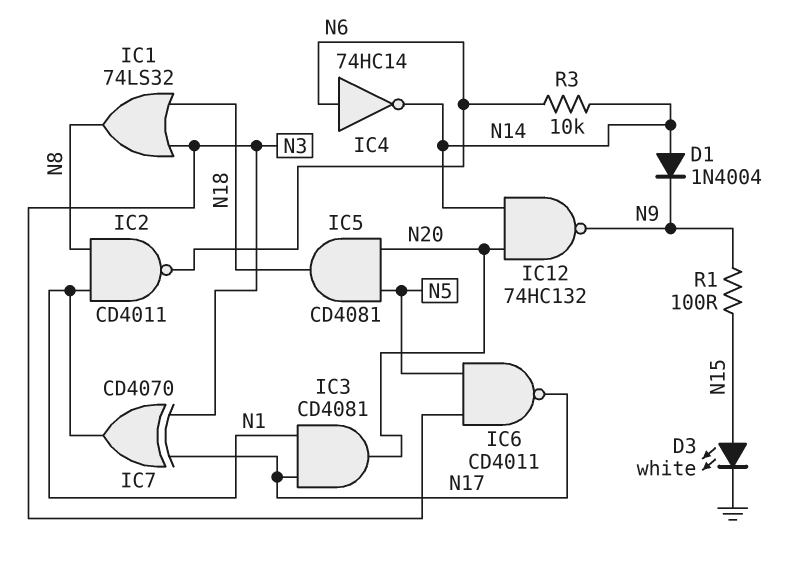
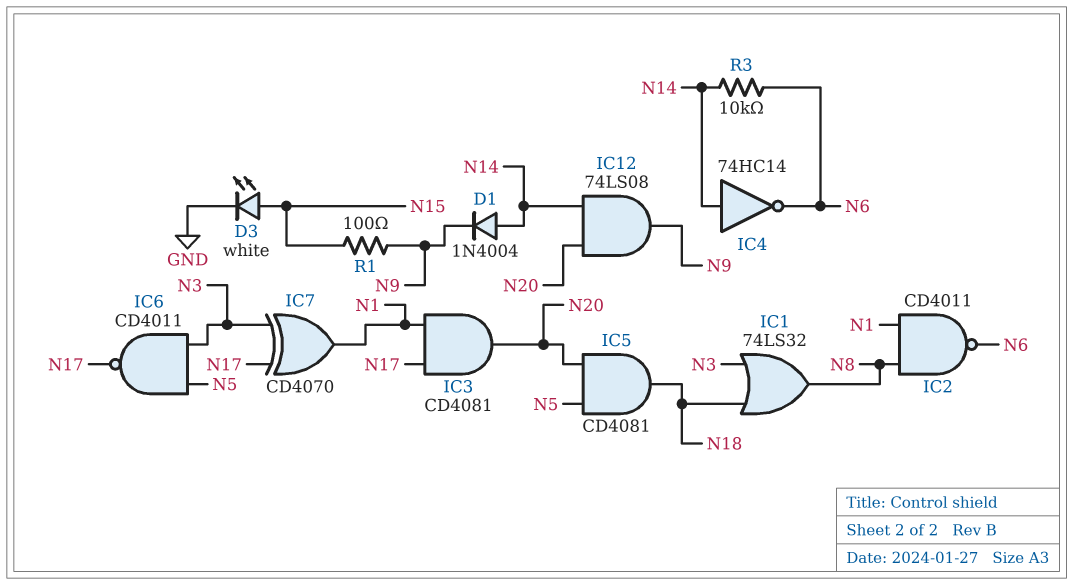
IC4: NOT 74HC14 (in N6, out N14) -> NOT 74HC14 (in N14, out N6)
IC12: NAND 74HC132 (in N14, in N20, out N9) -> AND 74LS08 (in N14, in N20, out N9)

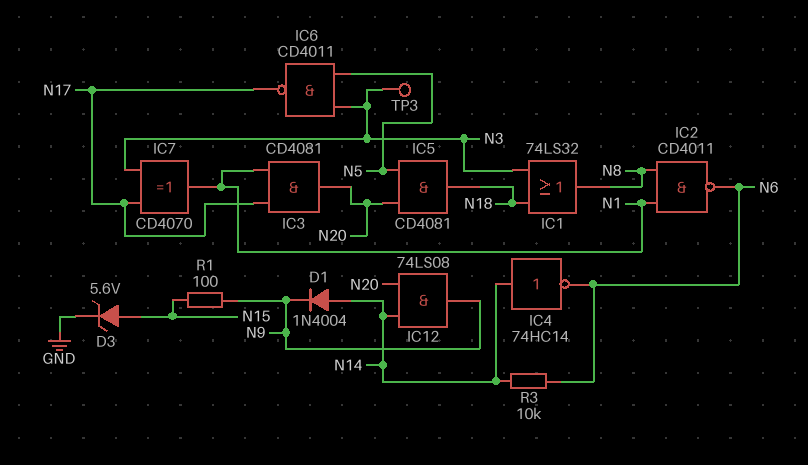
D3: LED white (A N15, K GND) -> zener 5.6V (A N15, K GND)
TP3: none -> test point (N3)

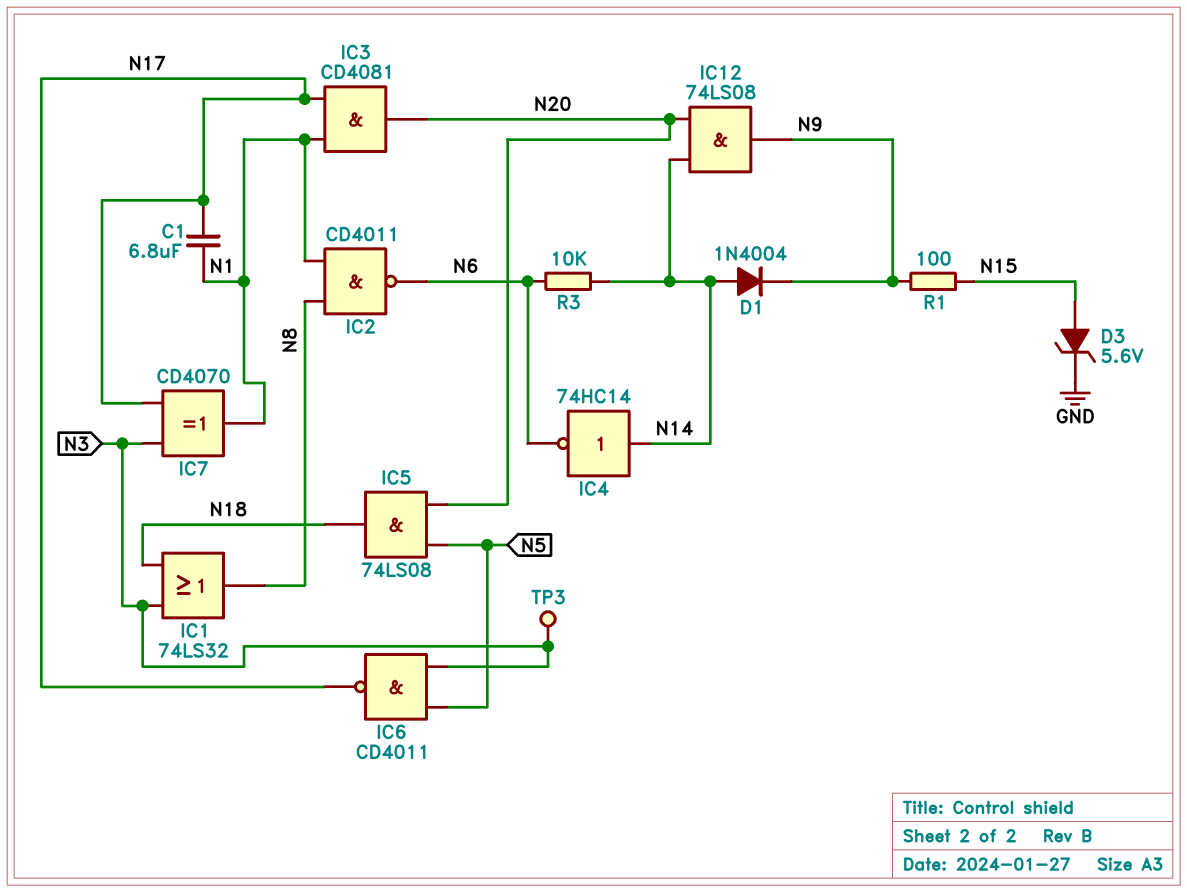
C1: none -> 6.8uF (N1, N17)
IC5: AND CD4081 (in N5, in N20, out N18) -> AND 74LS08 (in N5, in N20, out N18)

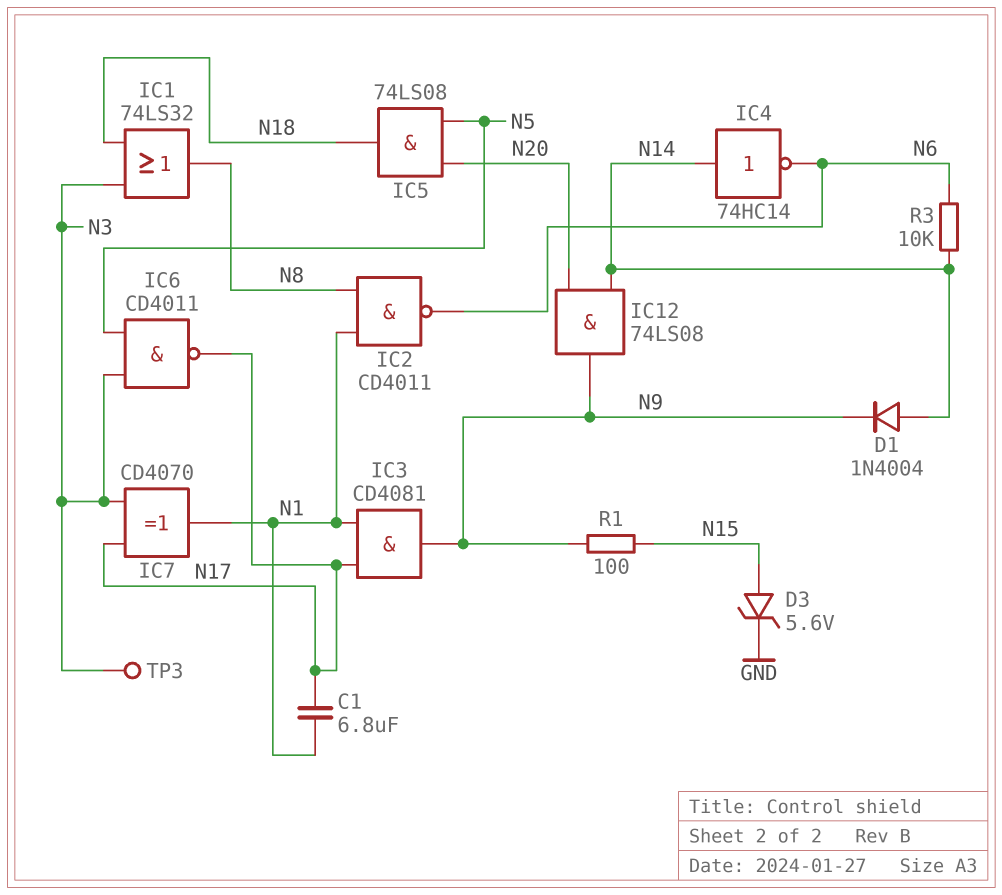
IC3: AND CD4081 (in N1, in N17, out N20) -> AND CD4081 (in N1, in N17, out N9)

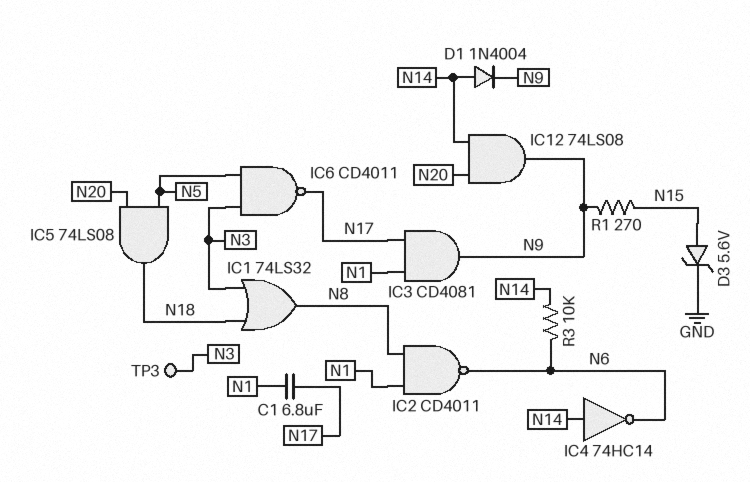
IC7: XOR CD4070 (in N3, in N17, out N1) -> none
R1: 100 (N9, N15) -> 270 (N9, N15)

